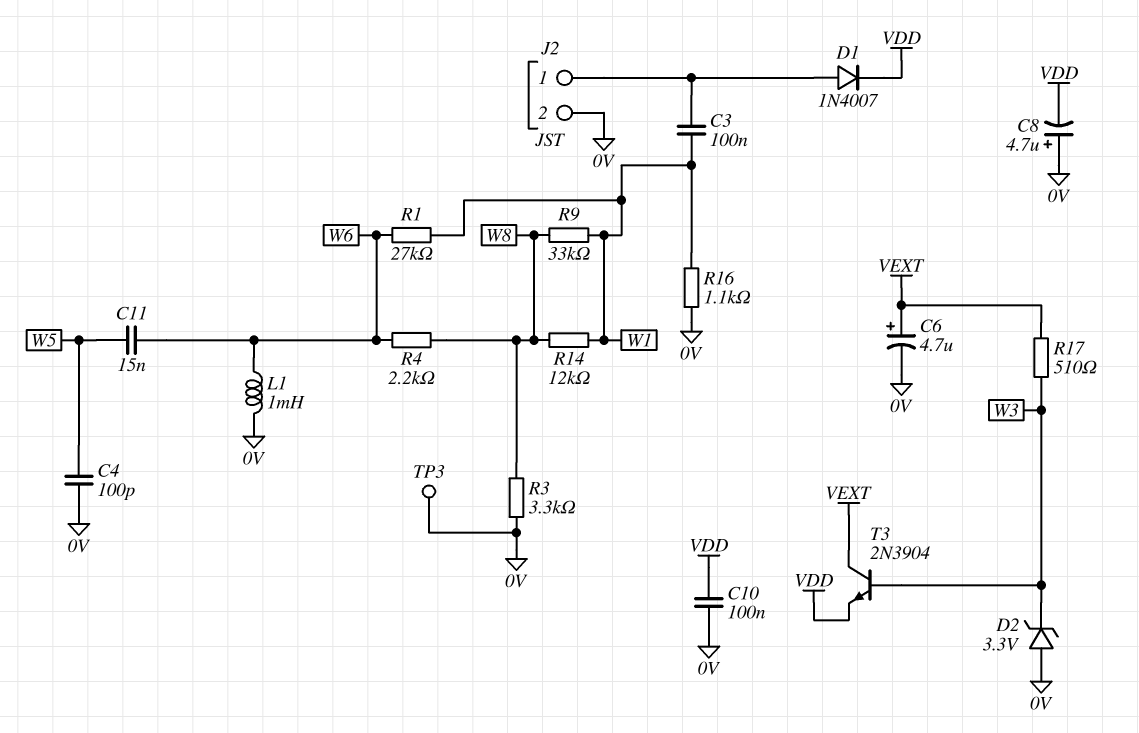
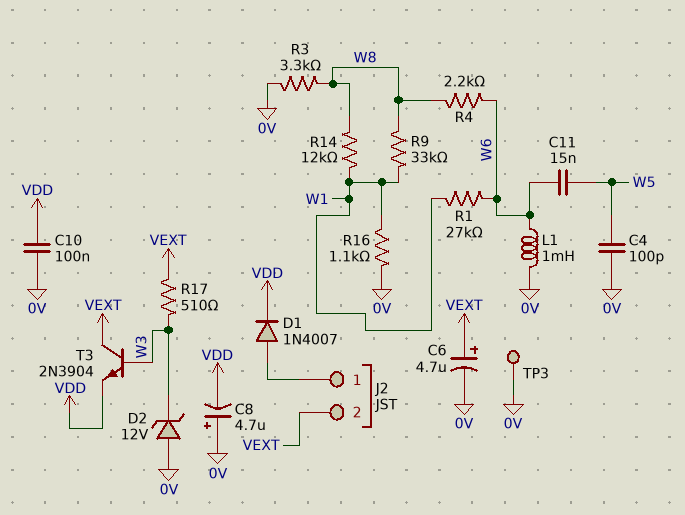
C3: 100nF (J2/1, W1) -> none
D2: zener 3.3V (A 0V, K W3) -> zener 12V (A 0V, K W3)
J2 pin 2: 0V -> VEXT

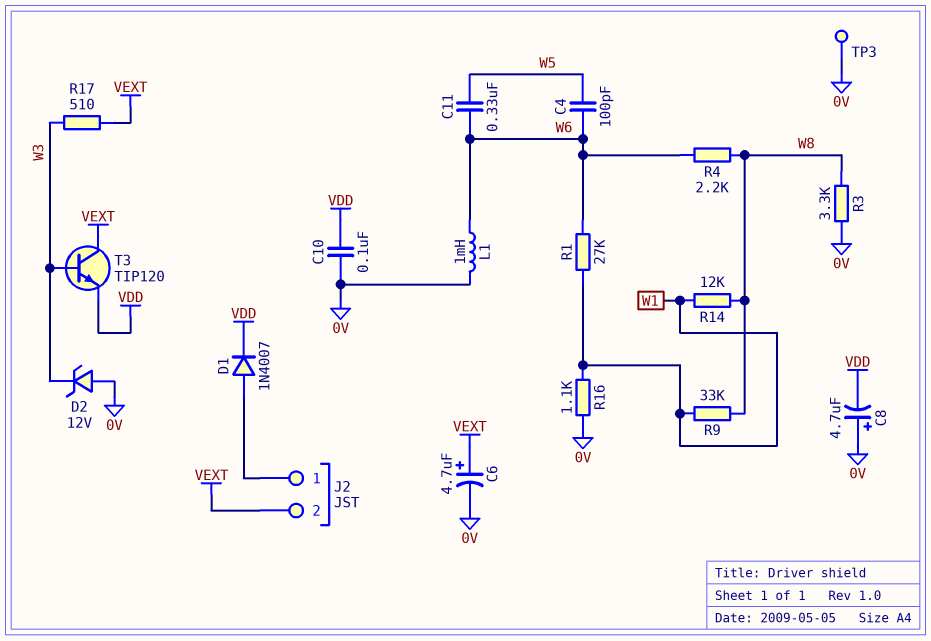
C4: 100pF (0V, W5) -> 100pF (W5, W6)
C11: 15nF (W5, W6) -> 330nF (W5, W6)
T3: NPN 2N3904 (B W3, C VEXT, E VDD) -> NPN TIP120 (B W3, C VEXT, E VDD)

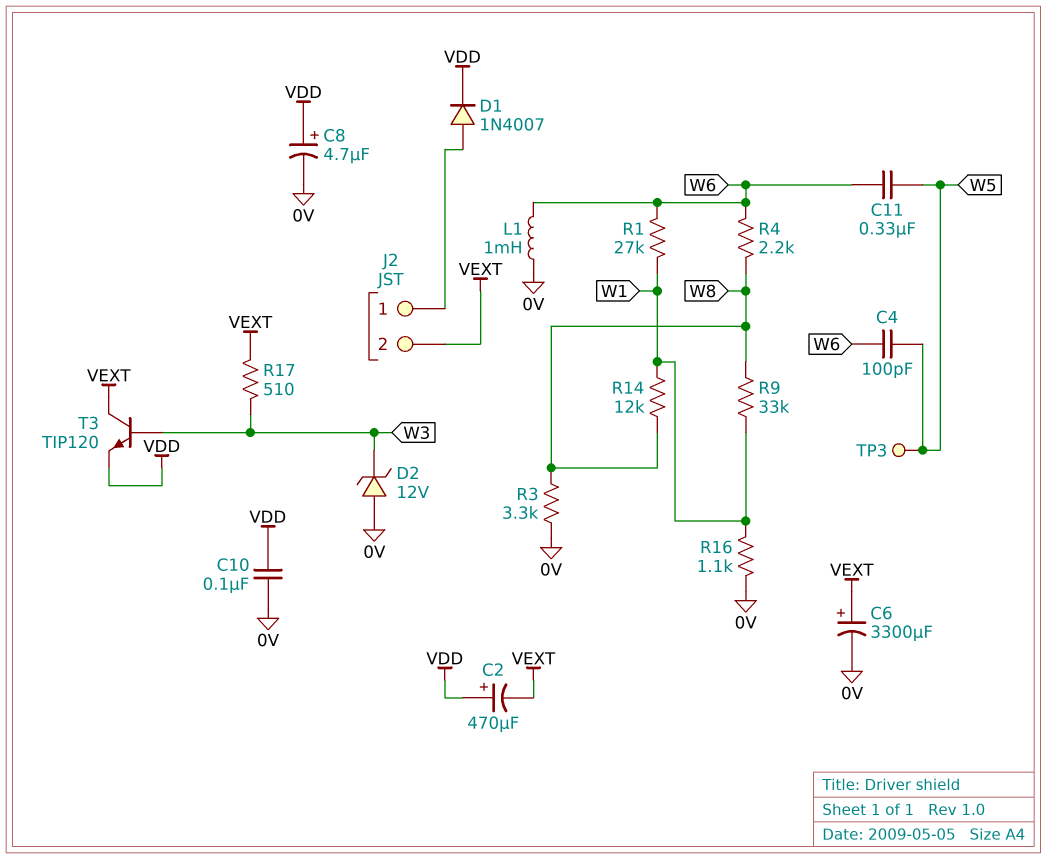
C2: none -> 470uF (plus VDD, minus VEXT)
C6: 4.7uF (plus VEXT, minus 0V) -> 3300uF (plus VEXT, minus 0V)
C8: 4.7uF (plus 0V, minus VDD) -> 4.7uF (plus VDD, minus 0V)
TP3: test point (0V) -> test point (W5)

